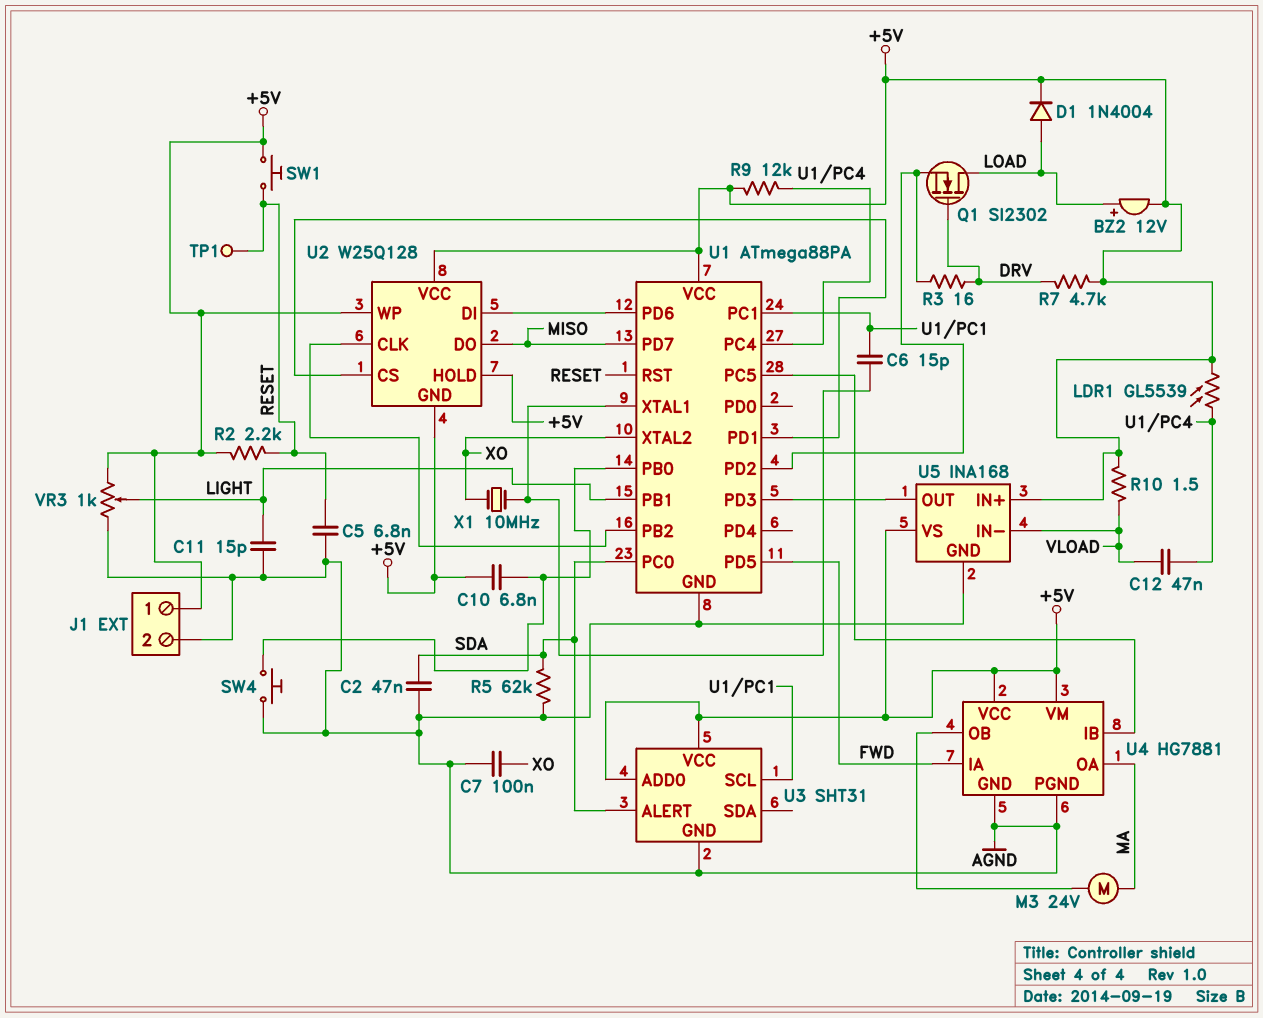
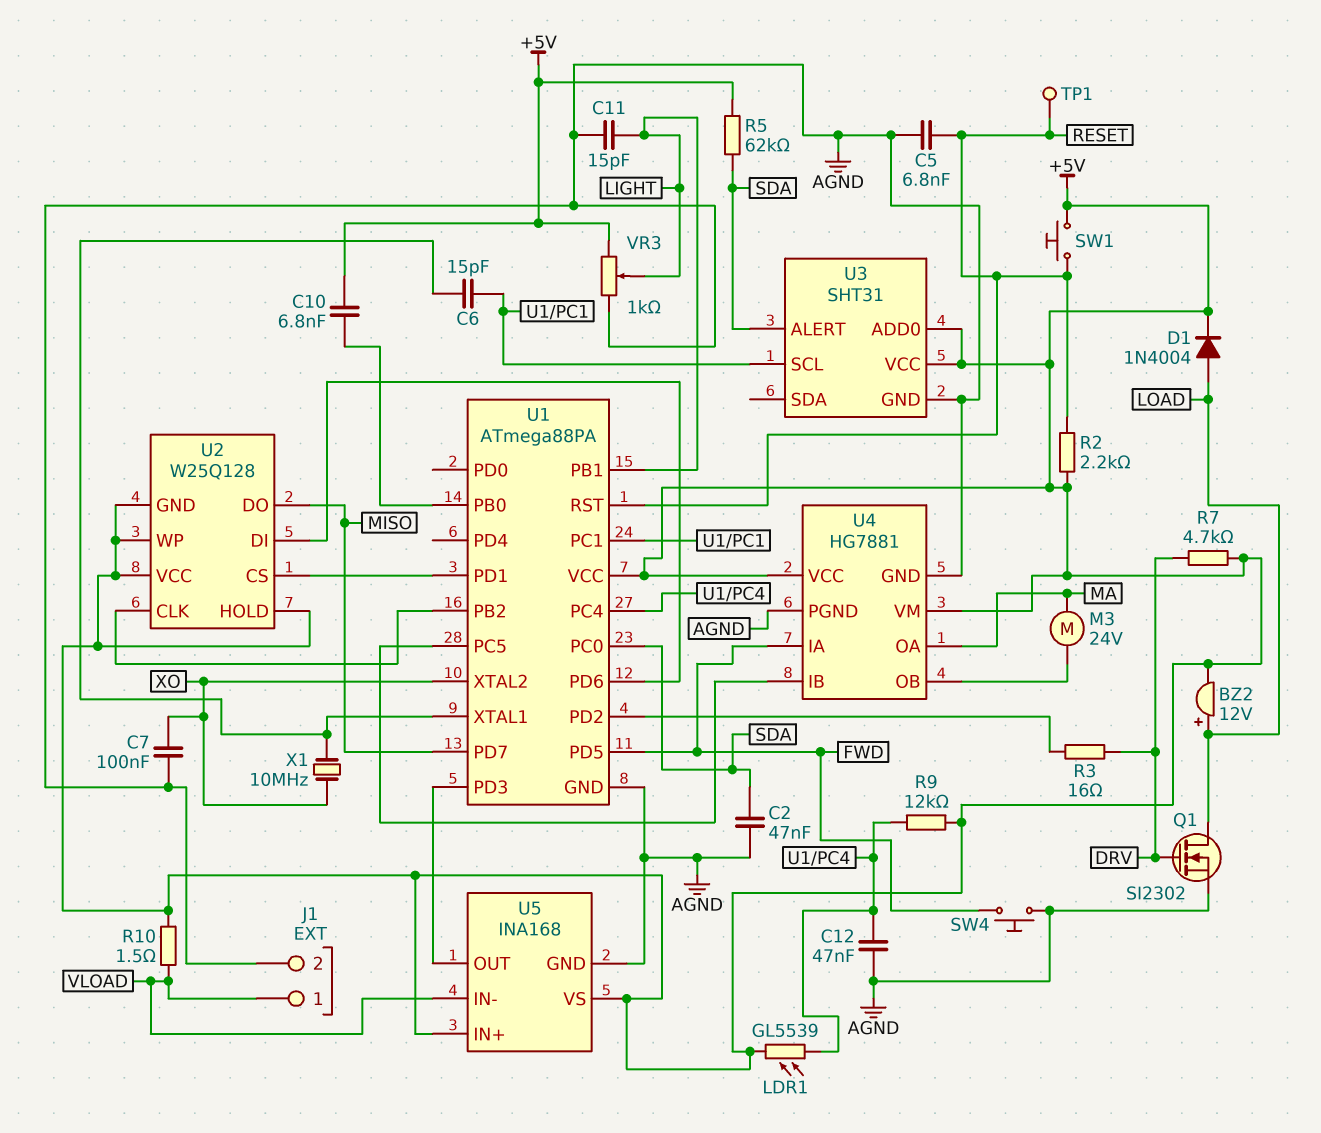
C12: 47nF (U1/PC4, VLOAD) -> 47nF (AGND, U1/PC4)
J1 pin 1: +5V -> VLOAD
Q1: NMOS SI2302 (G DRV, D LOAD, S U1/PD2) -> NMOS SI2302 (G DRV, D LOAD, S AGND)
R5: 62k (AGND, SDA) -> 62k (+5V, SDA)
SW4: button (AGND, U1/PB0) -> button (AGND, FWD)

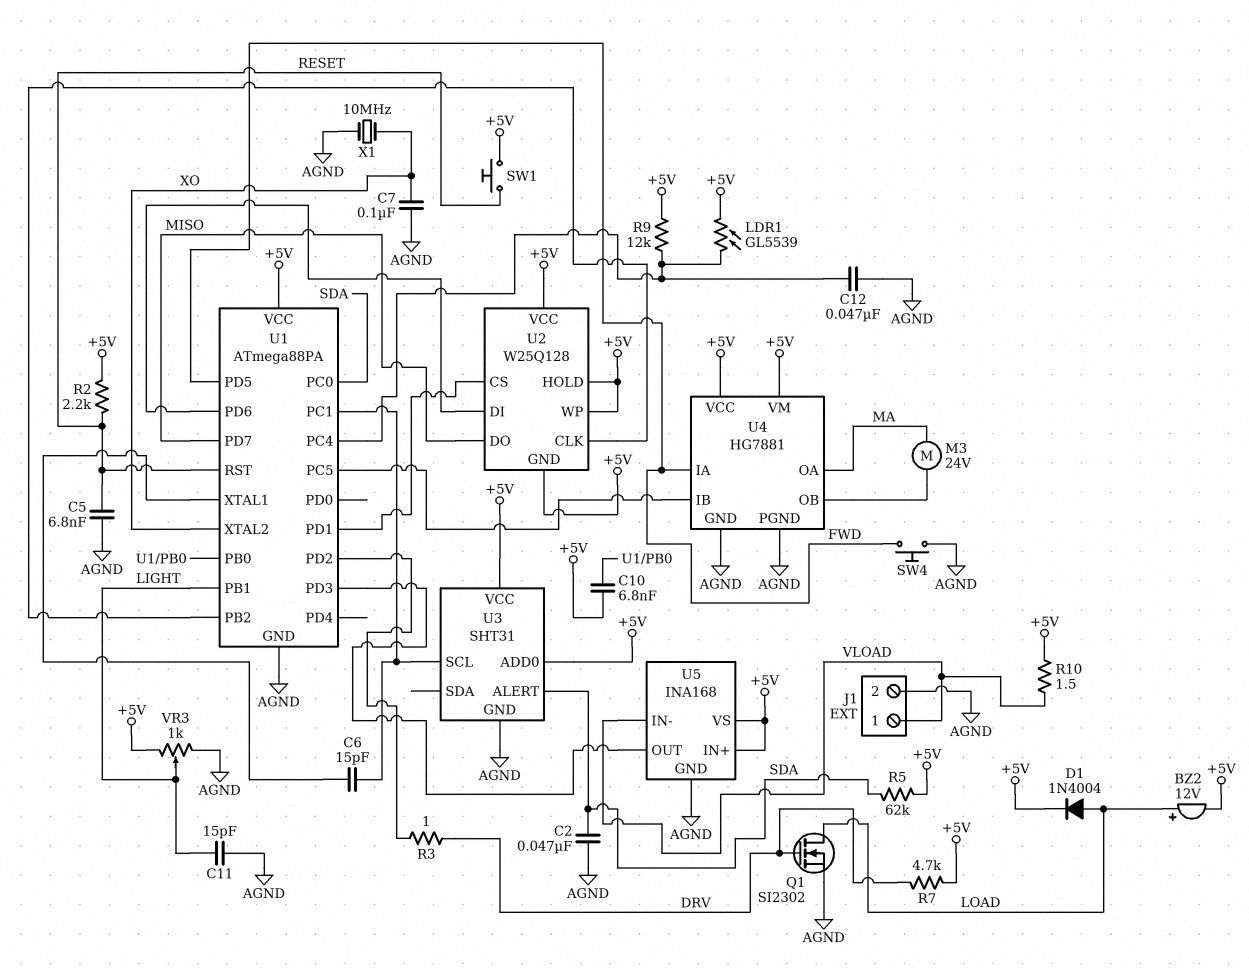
R3: 16 (DRV, U1/PD2) -> 1 (DRV, U1/PD2)
TP1: test point (RESET) -> none
X1: 10MHz (U1/XTAL1, XO) -> 10MHz (AGND, XO)

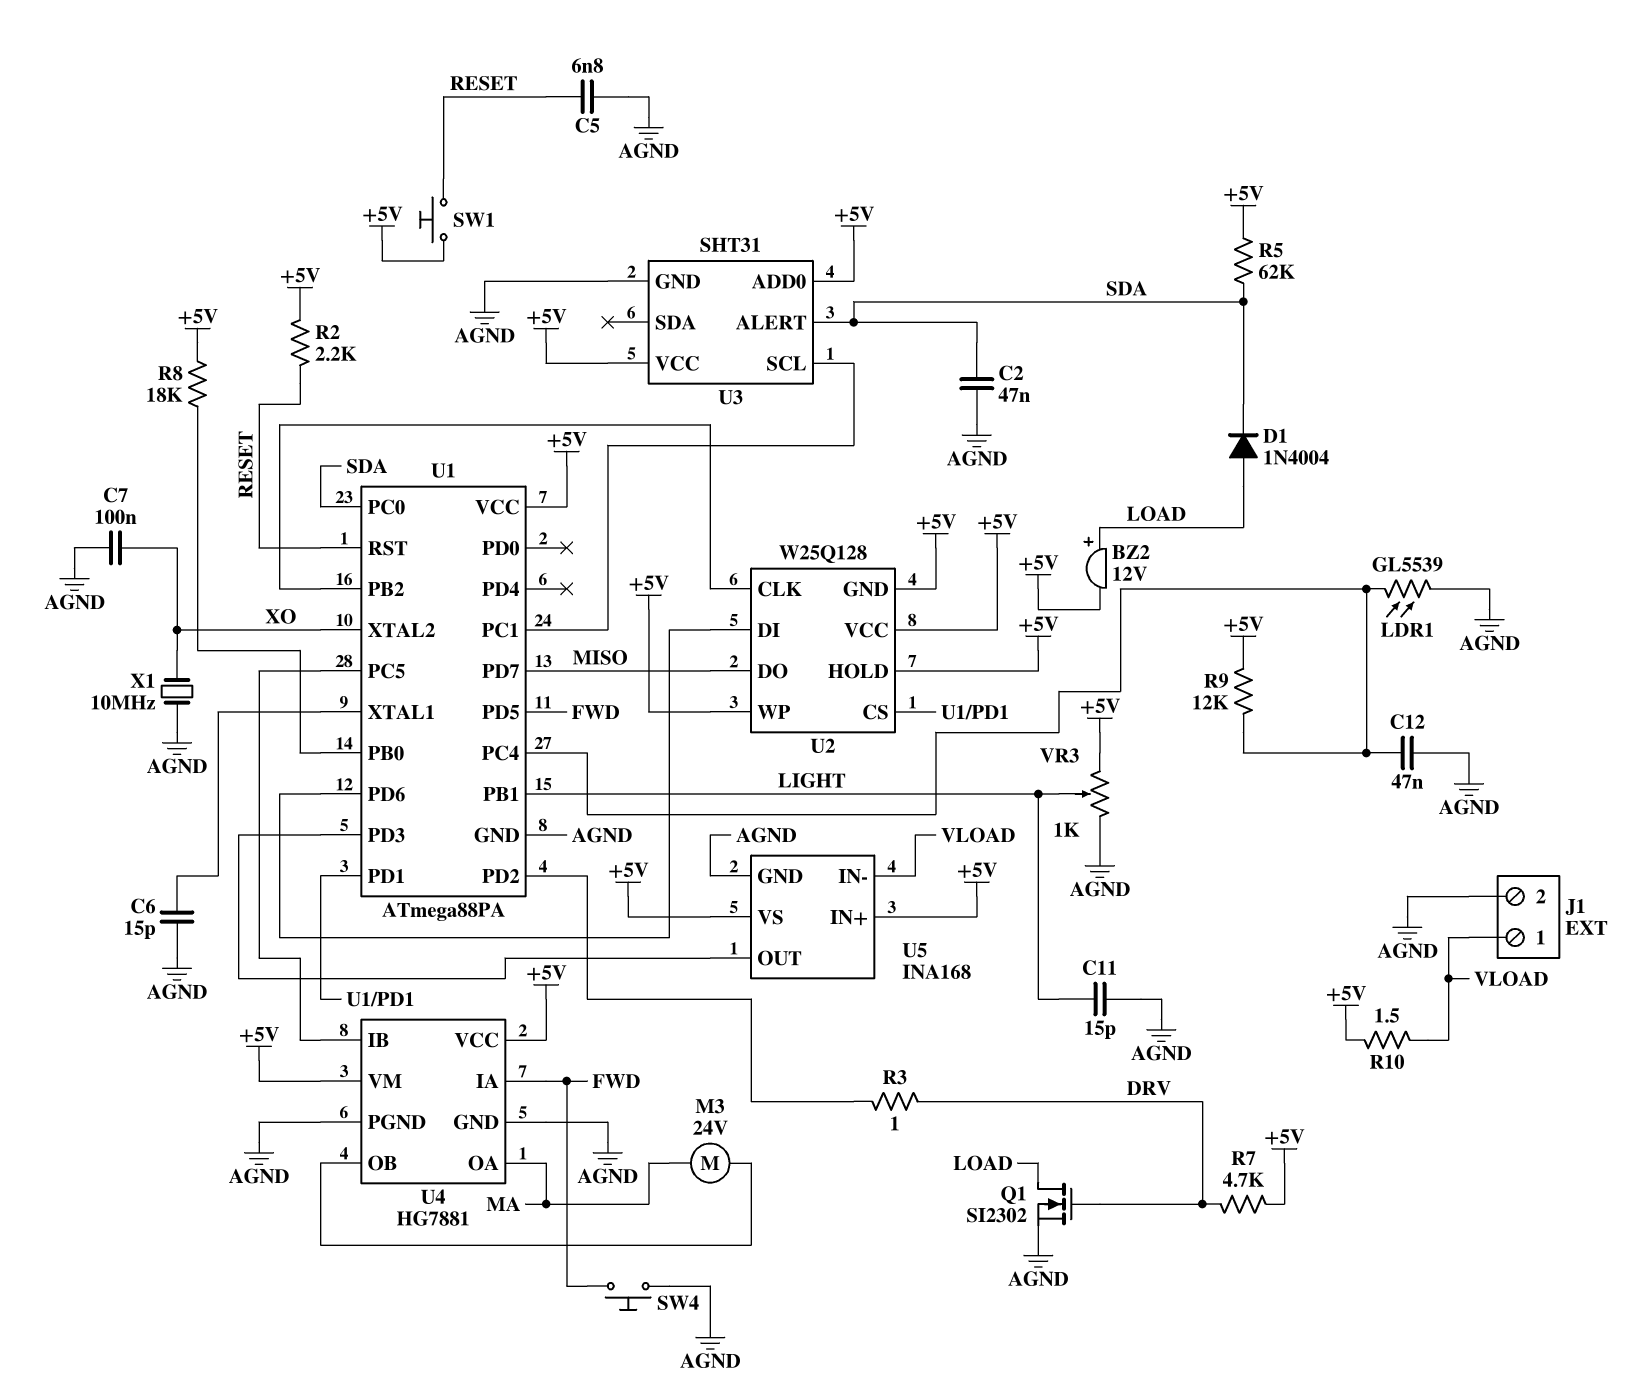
C6: 15pF (U1/PC1, U1/XTAL1) -> 15pF (AGND, U1/XTAL1)
C10: 6.8nF (+5V, U1/PB0) -> none
D1: diode 1N4004 (A LOAD, K +5V) -> diode 1N4004 (A LOAD, K SDA)
LDR1: GL5539 (+5V, U1/PC4) -> GL5539 (AGND, U1/PC4)
R8: none -> 18k (+5V, U1/PB0)

